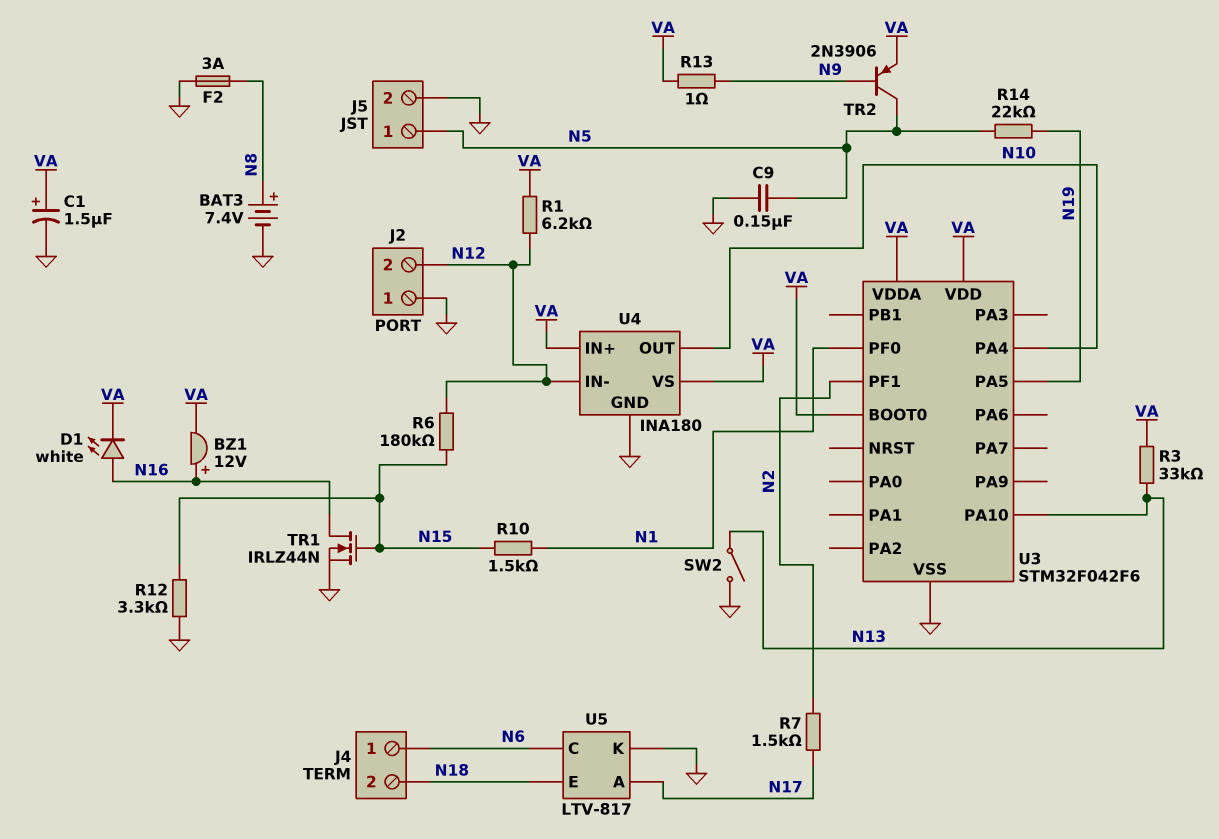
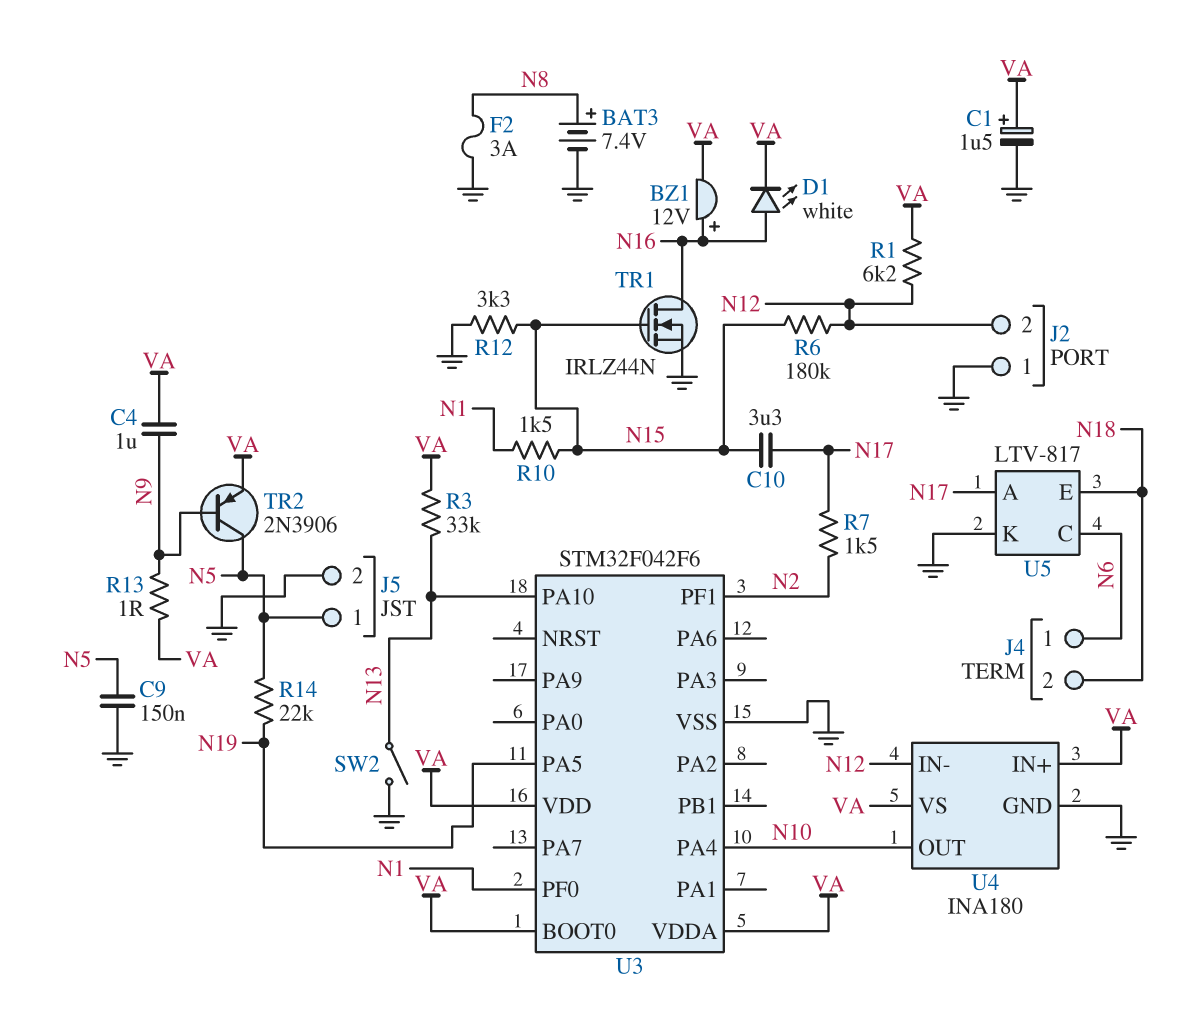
C4: none -> 1uF (N9, VA)
C10: none -> 3.3uF (N15, N17)

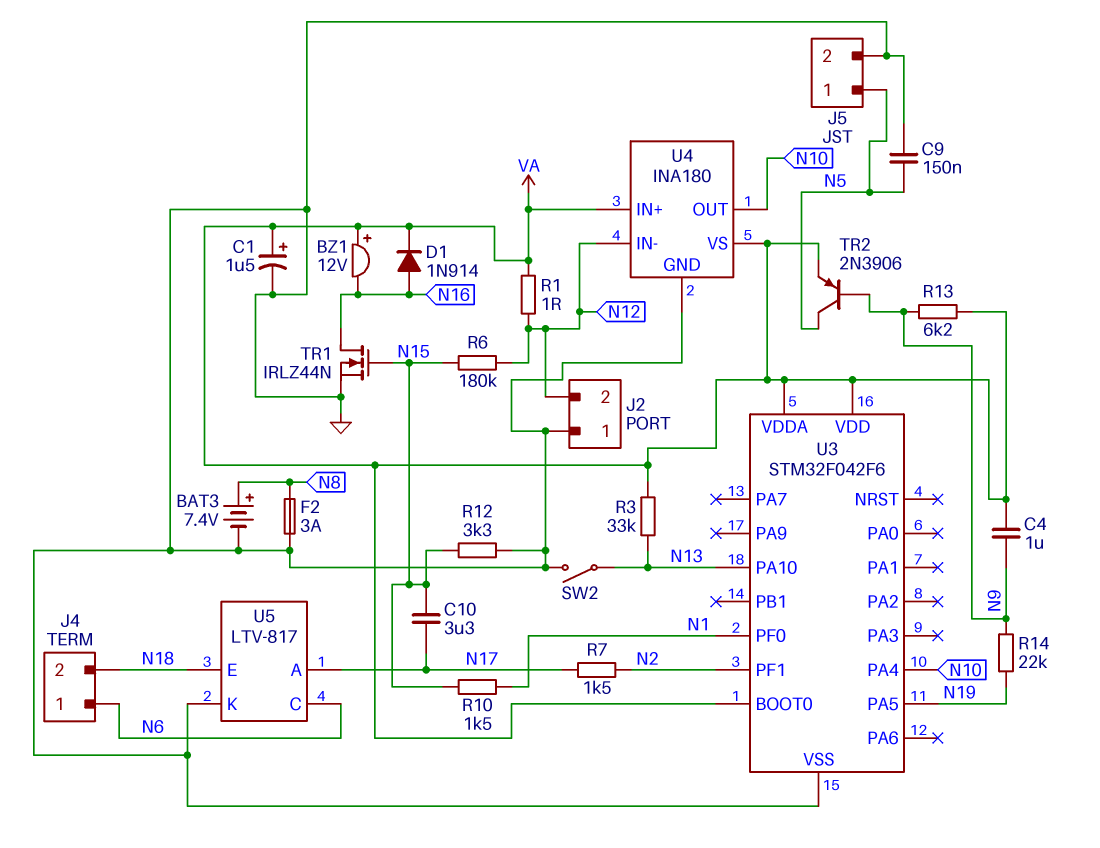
BZ1: buzzer 12V (plus N16, minus VA) -> buzzer 12V (plus VA, minus N16)
D1: LED white (A N16, K VA) -> diode 1N914 (A N16, K VA)
R1: 6.2k (N12, VA) -> 1 (N12, VA)
R13: 1 (N9, VA) -> 6.2k (N9, VA)
R14: 22k (N5, N19) -> 22k (N9, N19)

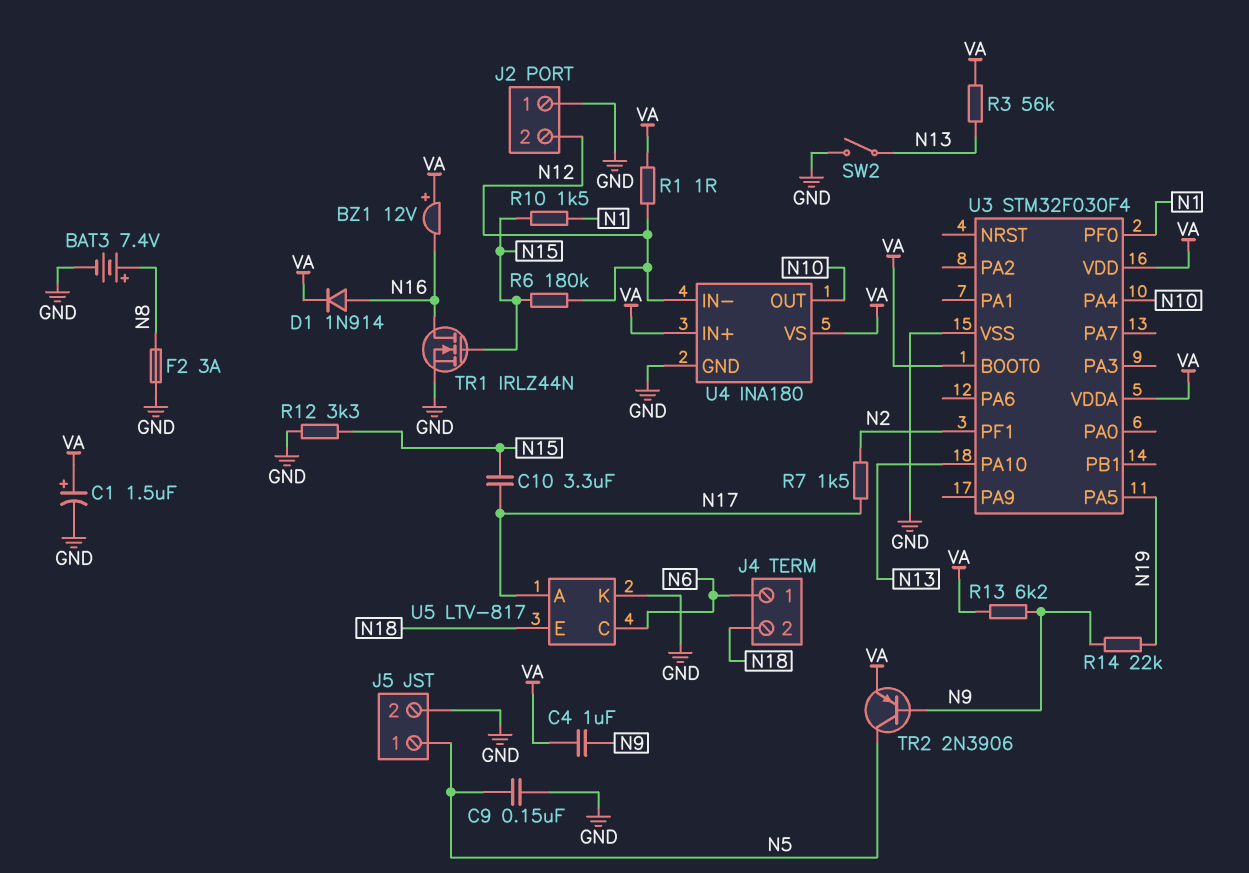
R3: 33k (N13, VA) -> 56k (N13, VA)
U3: STM32F042F6 -> STM32F030F4

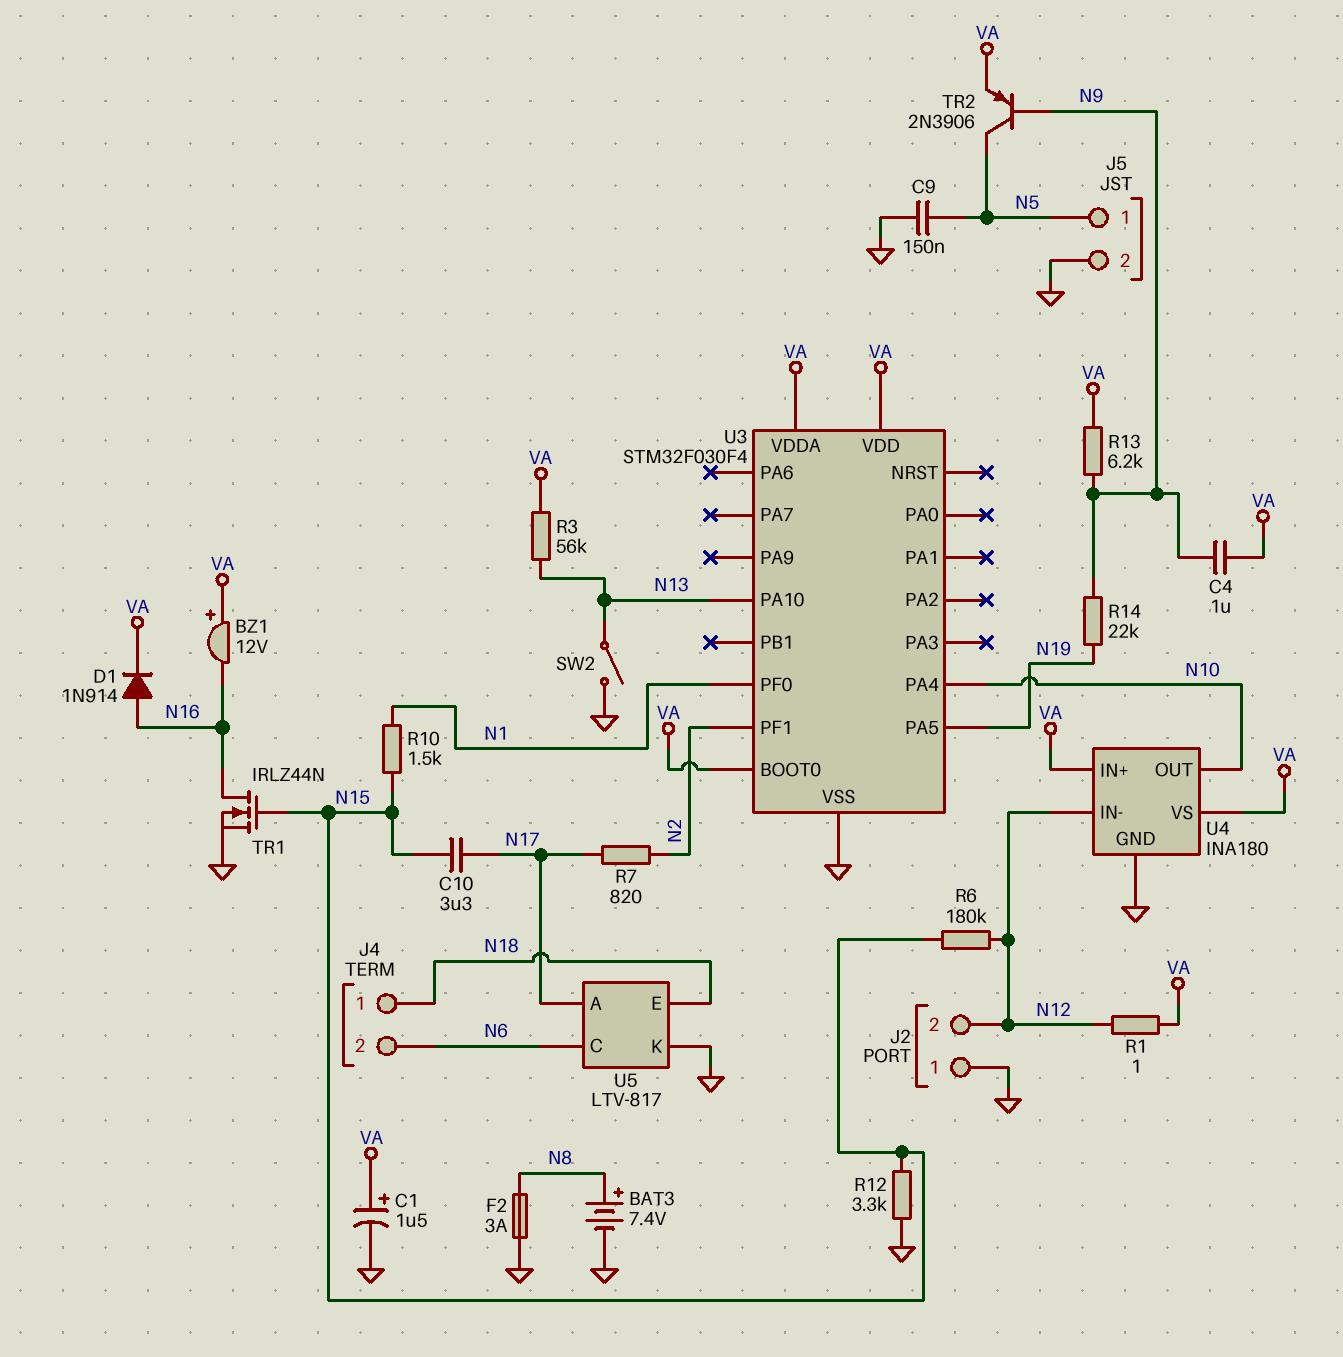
J4 pin 1: N6 -> N18
J4 pin 2: N18 -> N6
R7: 1.5k (N2, N17) -> 820 (N2, N17)

